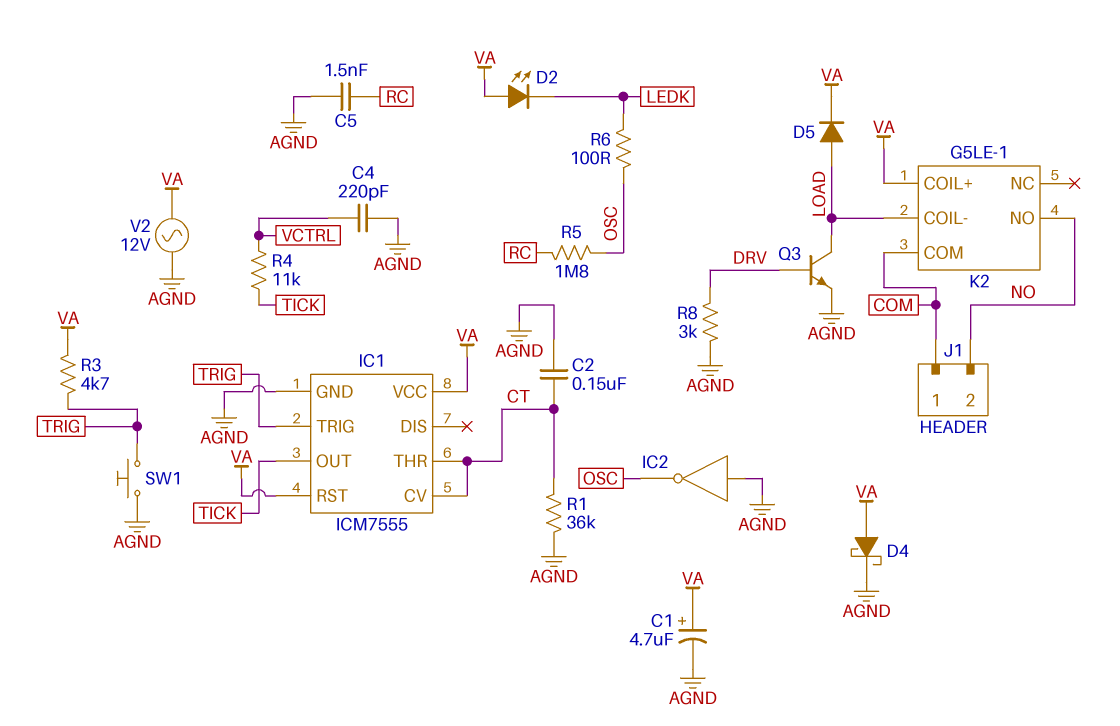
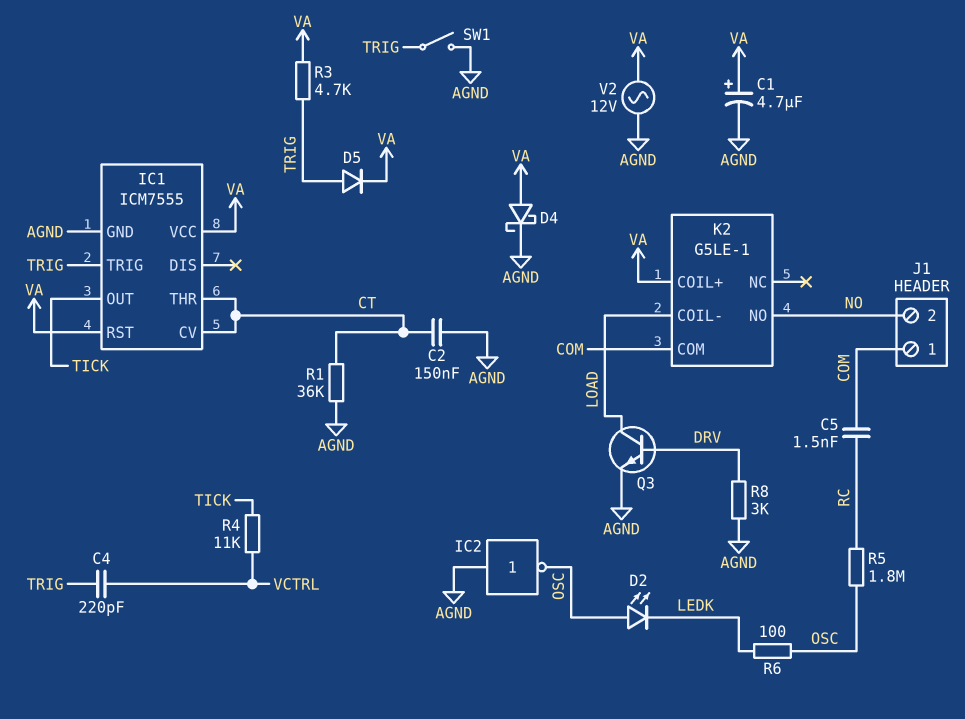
C4: 220pF (AGND, VCTRL) -> 220pF (TRIG, VCTRL)
C5: 1.5nF (AGND, RC) -> 1.5nF (COM, RC)
D2: LED (A VA, K LEDK) -> LED (A OSC, K LEDK)
D5: diode (A LOAD, K VA) -> diode (A TRIG, K VA)
SW1: button (AGND, TRIG) -> switch (AGND, TRIG)

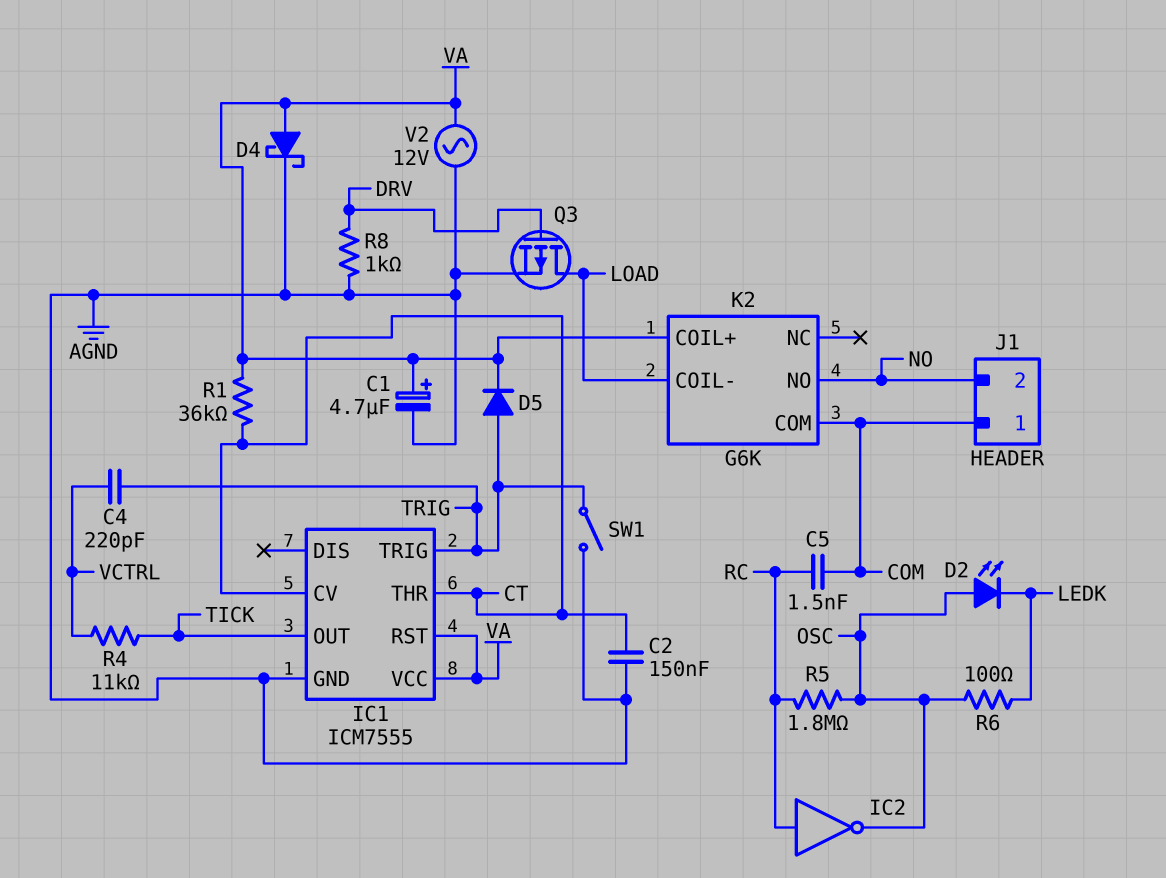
IC2: NOT (in AGND, out OSC) -> NOT (in RC, out OSC)
K2: G5LE-1 -> G6K
Q3: NPN (B DRV, C LOAD, E AGND) -> PMOS (G DRV, D LOAD, S AGND)
R1: 36k (AGND, CT) -> 36k (CT, VA)
R3: 4.7k (TRIG, VA) -> none
R8: 3k (AGND, DRV) -> 1k (AGND, DRV)

